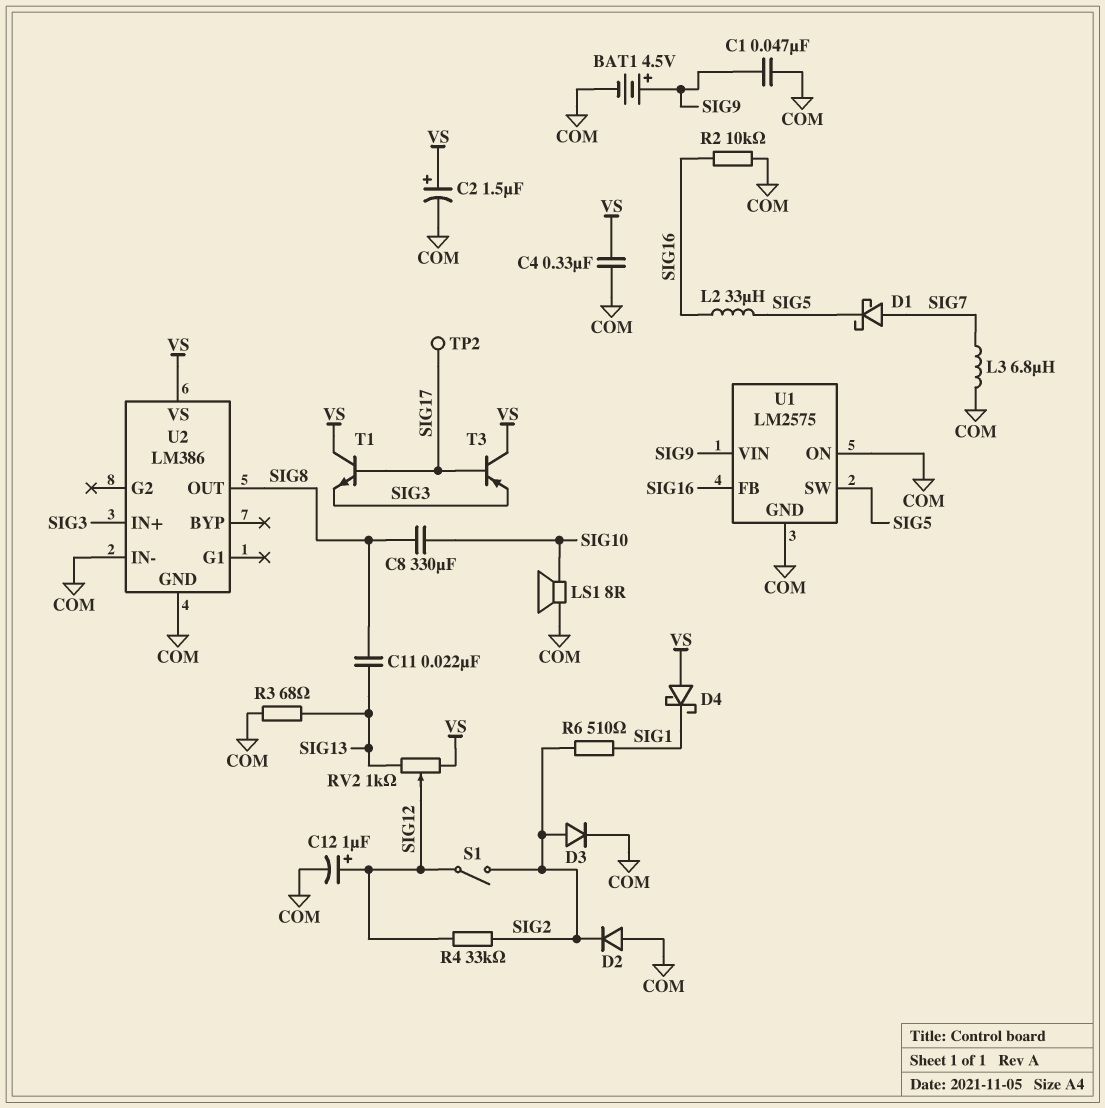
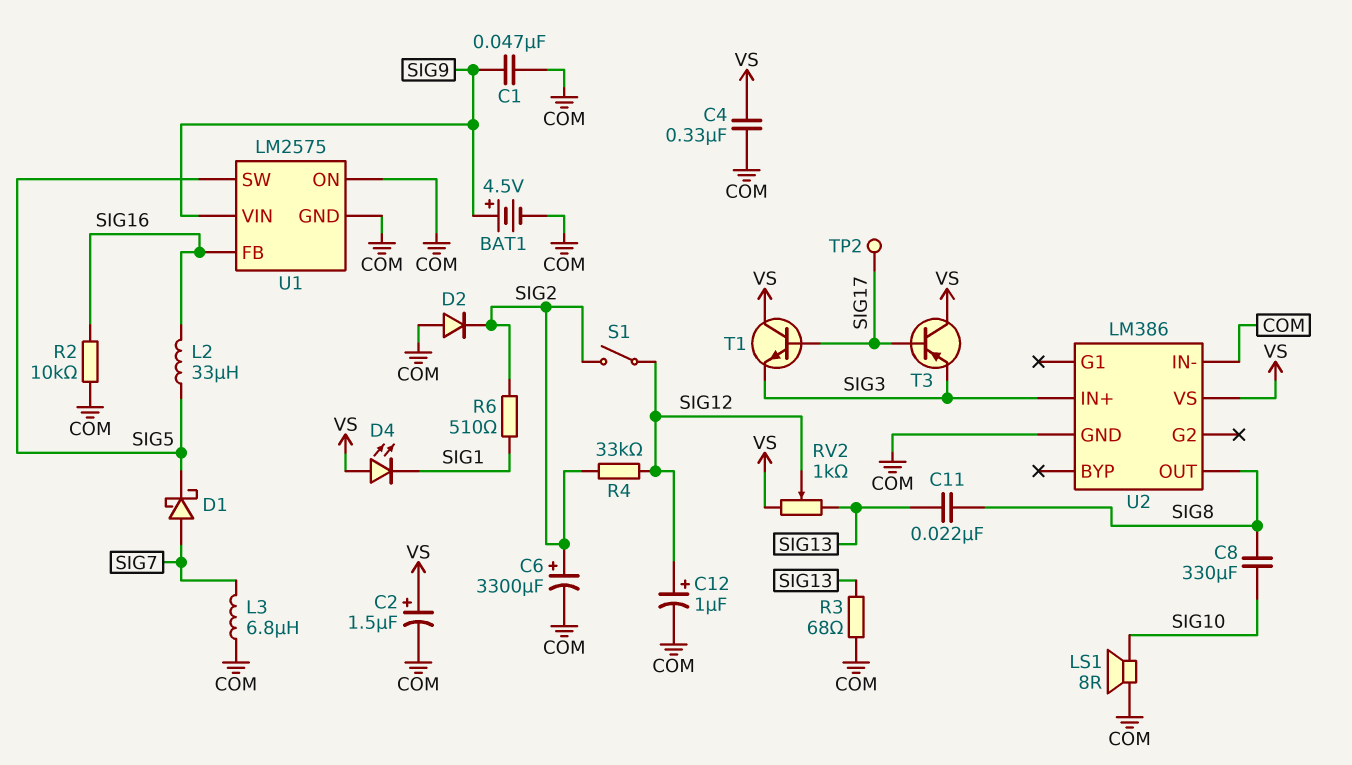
C6: none -> 3300uF (plus SIG2, minus COM)
D3: diode (A SIG2, K COM) -> none
D4: schottky (A VS, K SIG1) -> LED (A VS, K SIG1)

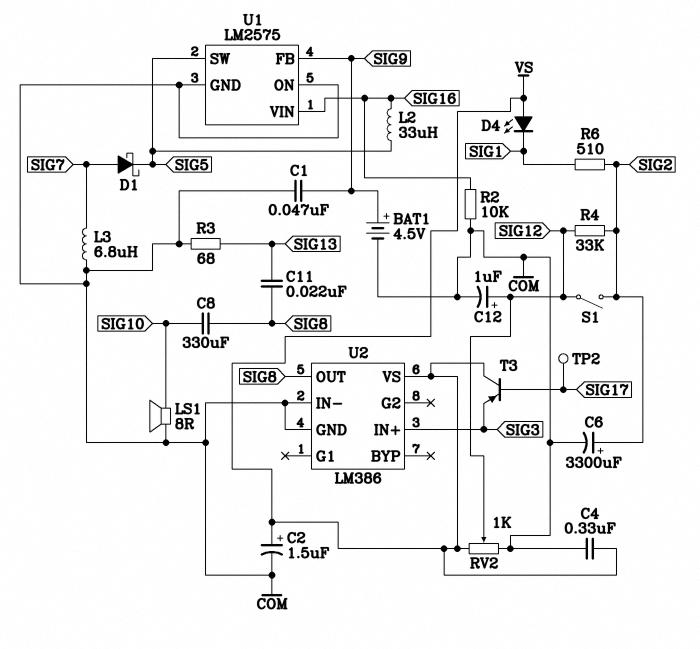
D2: diode (A COM, K SIG2) -> none
RV2: 1k (SIG13, VS, wiper SIG12) -> 1k (COM, VS, wiper SIG12)
T1: NPN (B SIG17, C VS, E SIG3) -> none
U1 pin FB: SIG16 -> SIG9
U1 pin VIN: SIG9 -> SIG16

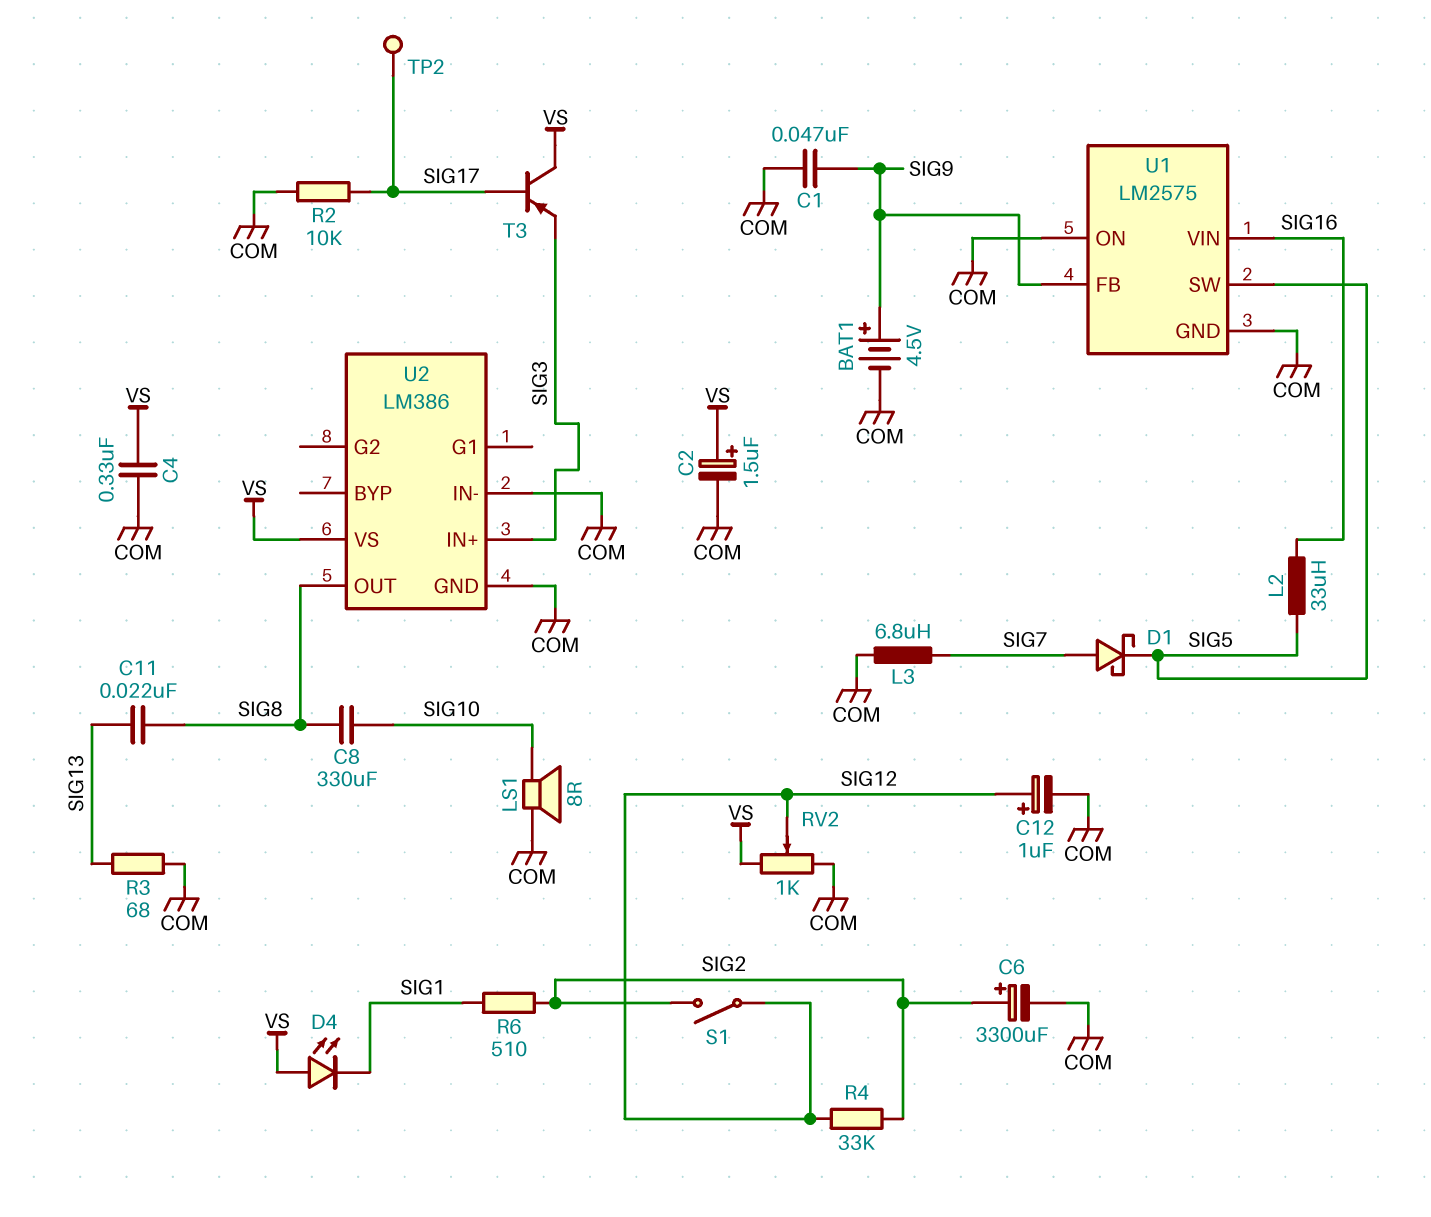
R2: 10k (COM, SIG16) -> 10k (COM, SIG17)

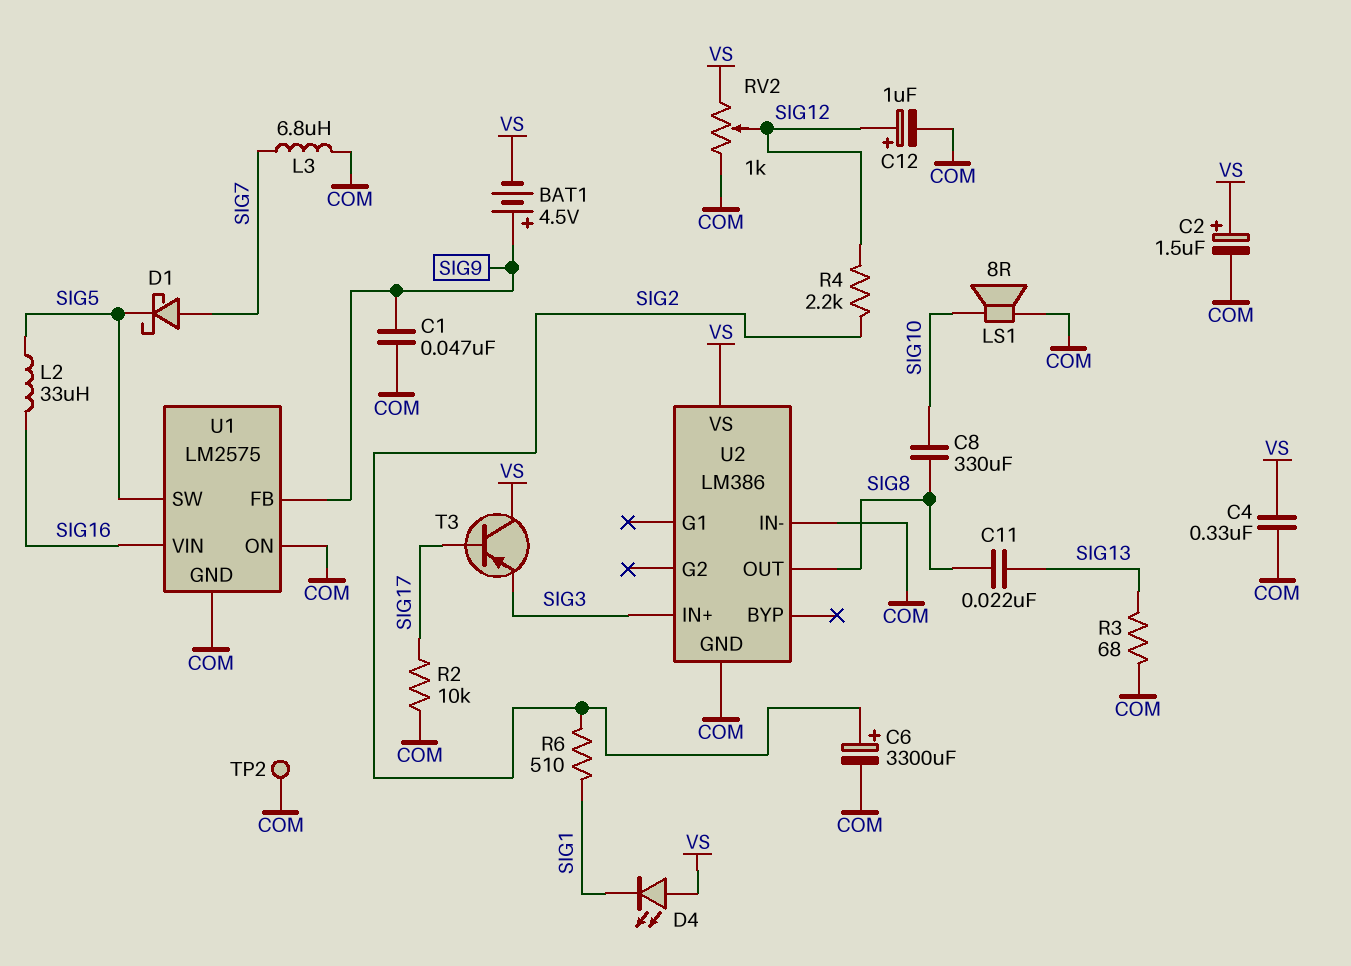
BAT1: 4.5V (plus SIG9, minus COM) -> 4.5V (plus SIG9, minus VS)
R4: 33k (SIG2, SIG12) -> 2.2k (SIG2, SIG12)
S1: switch (SIG2, SIG12) -> none
TP2: test point (SIG17) -> test point (COM)

